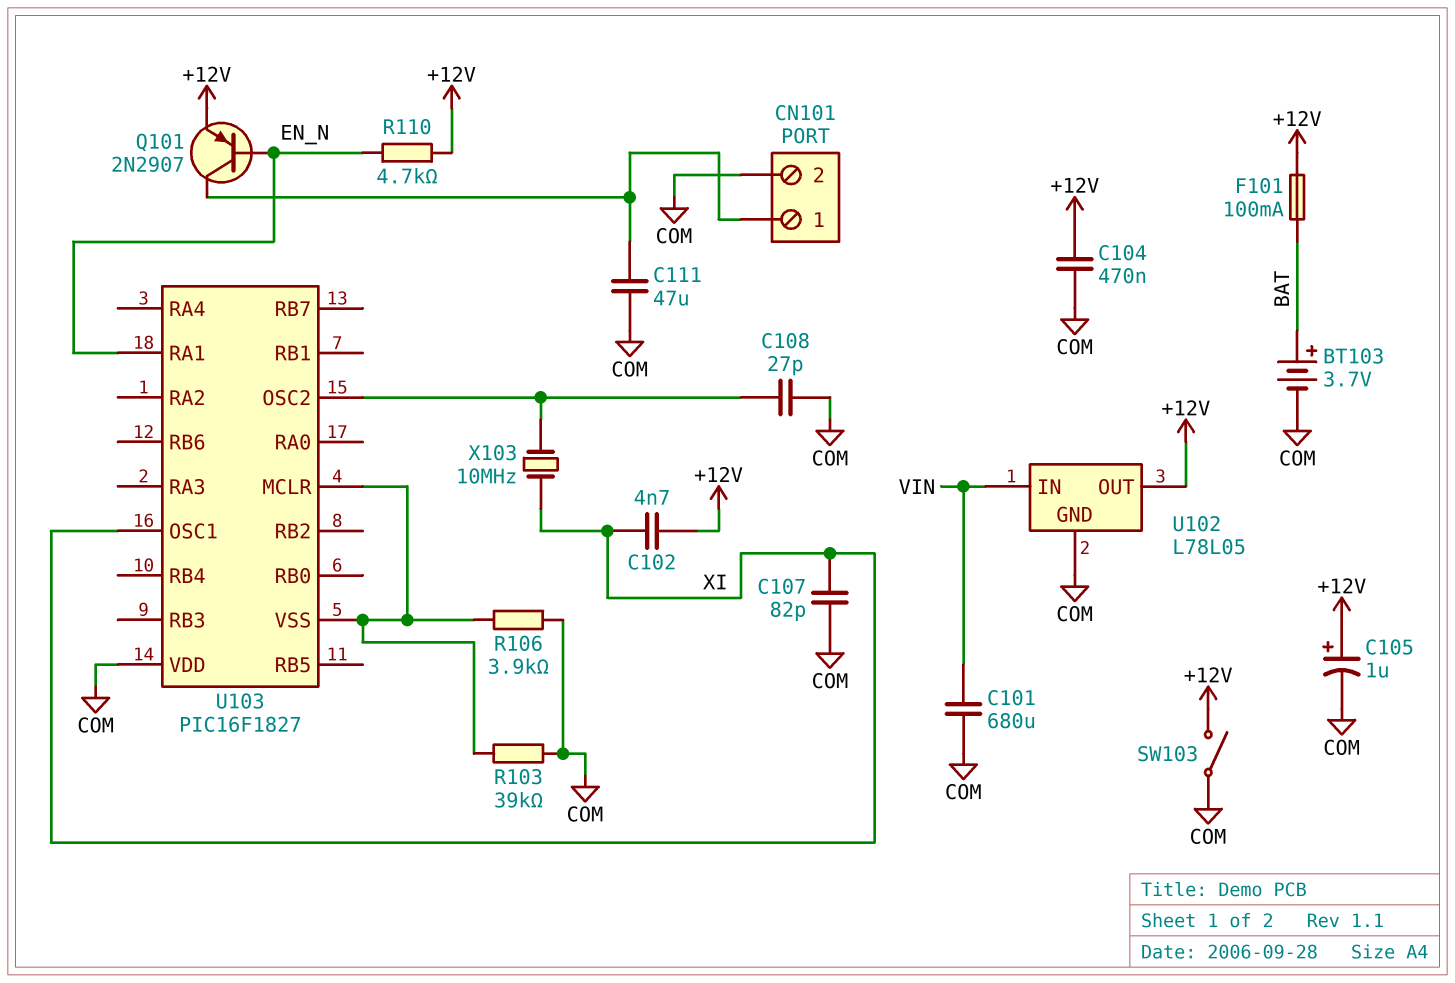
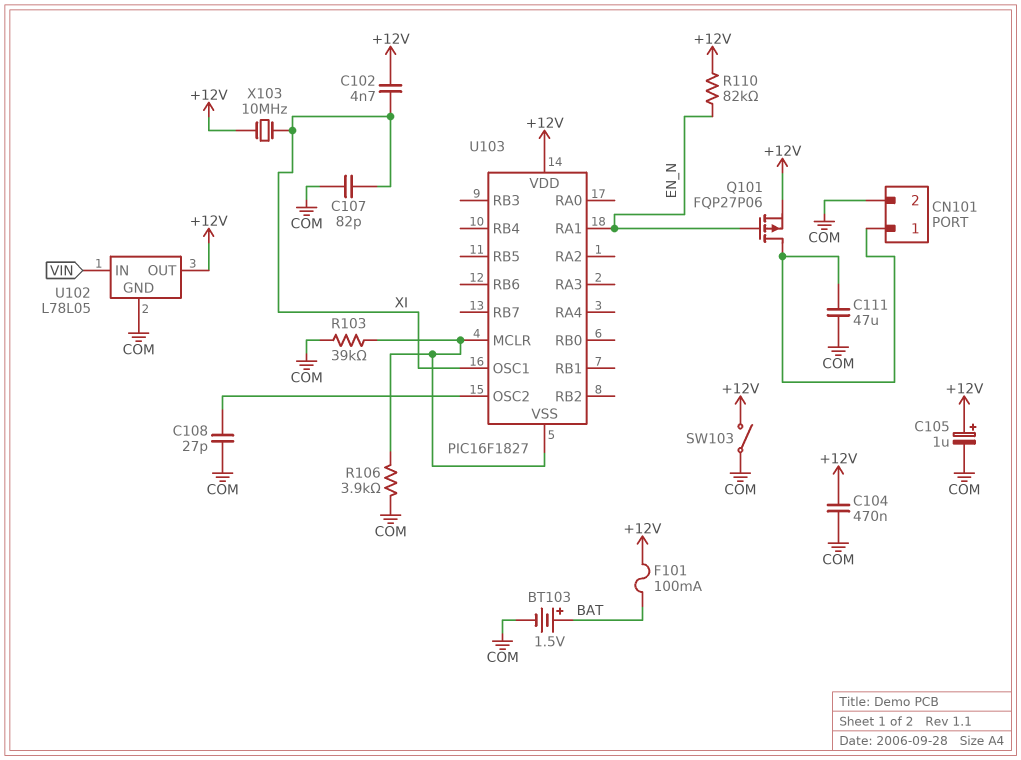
BT103: 3.7V (plus BAT, minus COM) -> 1.5V (plus BAT, minus COM)
C101: 680uF (COM, VIN) -> none
Q101: PNP 2N2907 (B EN_N, C CN101/1, E +12V) -> PMOS FQP27P06 (G EN_N, D CN101/1, S +12V)
R110: 4.7k (+12V, EN_N) -> 82k (+12V, EN_N)
U103 pin VDD: COM -> +12V
X103: 10MHz (U103/OSC2, XI) -> 10MHz (+12V, XI)

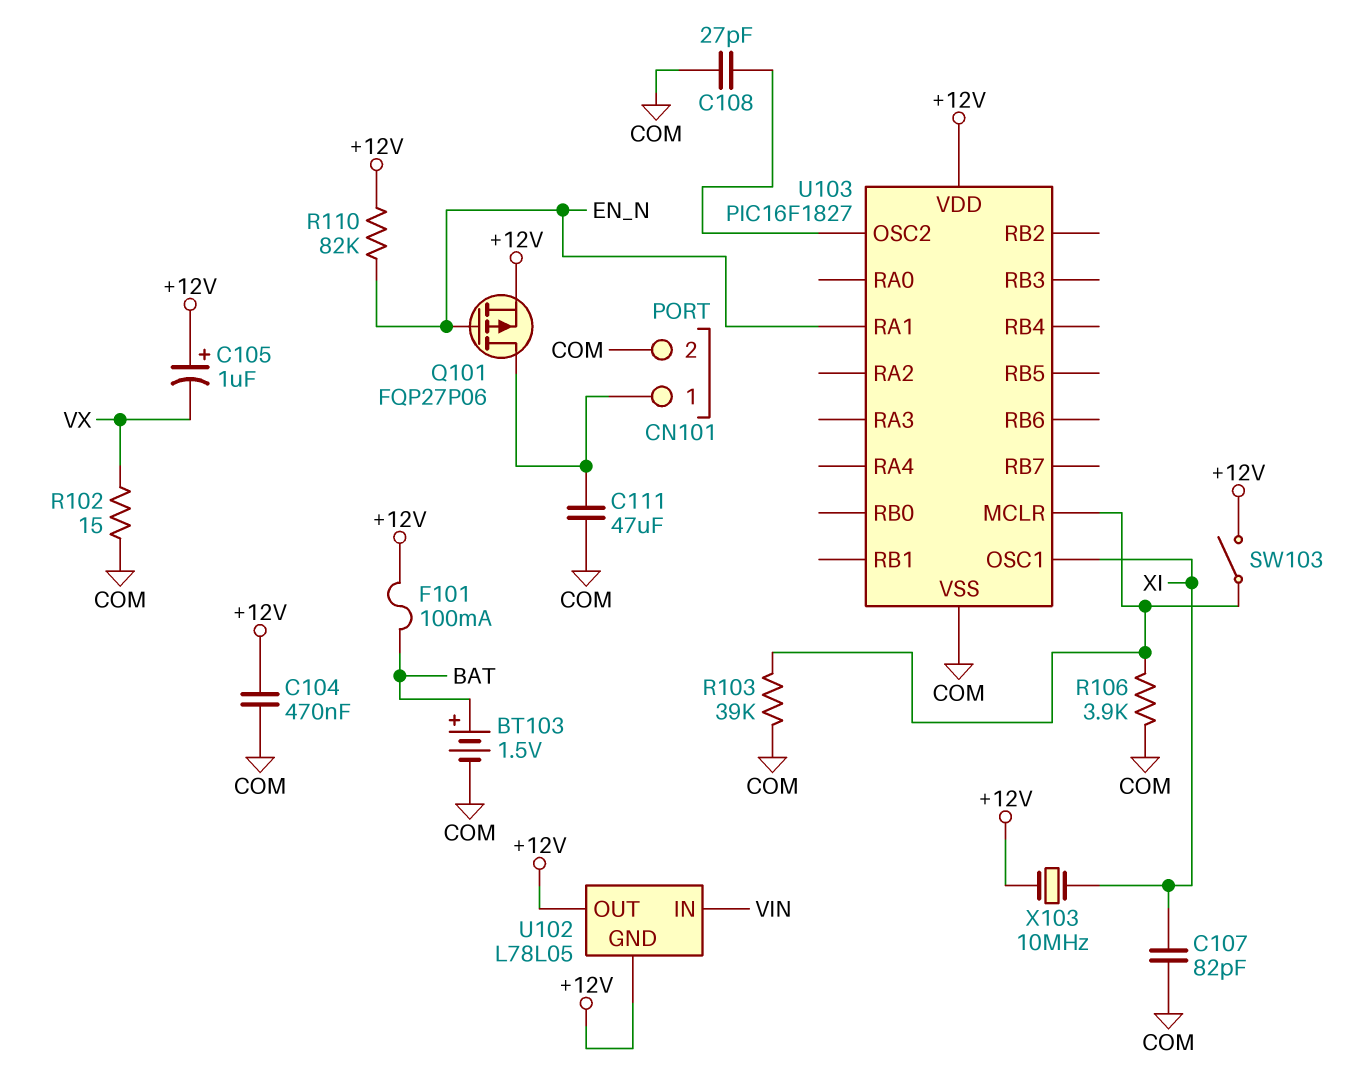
C102: 4.7nF (+12V, XI) -> none
C105: 1uF (plus +12V, minus COM) -> 1uF (plus +12V, minus VX)
R102: none -> 15 (COM, VX)
SW103: switch (+12V, COM) -> switch (+12V, U103/MCLR)
U102 pin GND: COM -> +12V
U103 pin VSS: U103/MCLR -> COM

